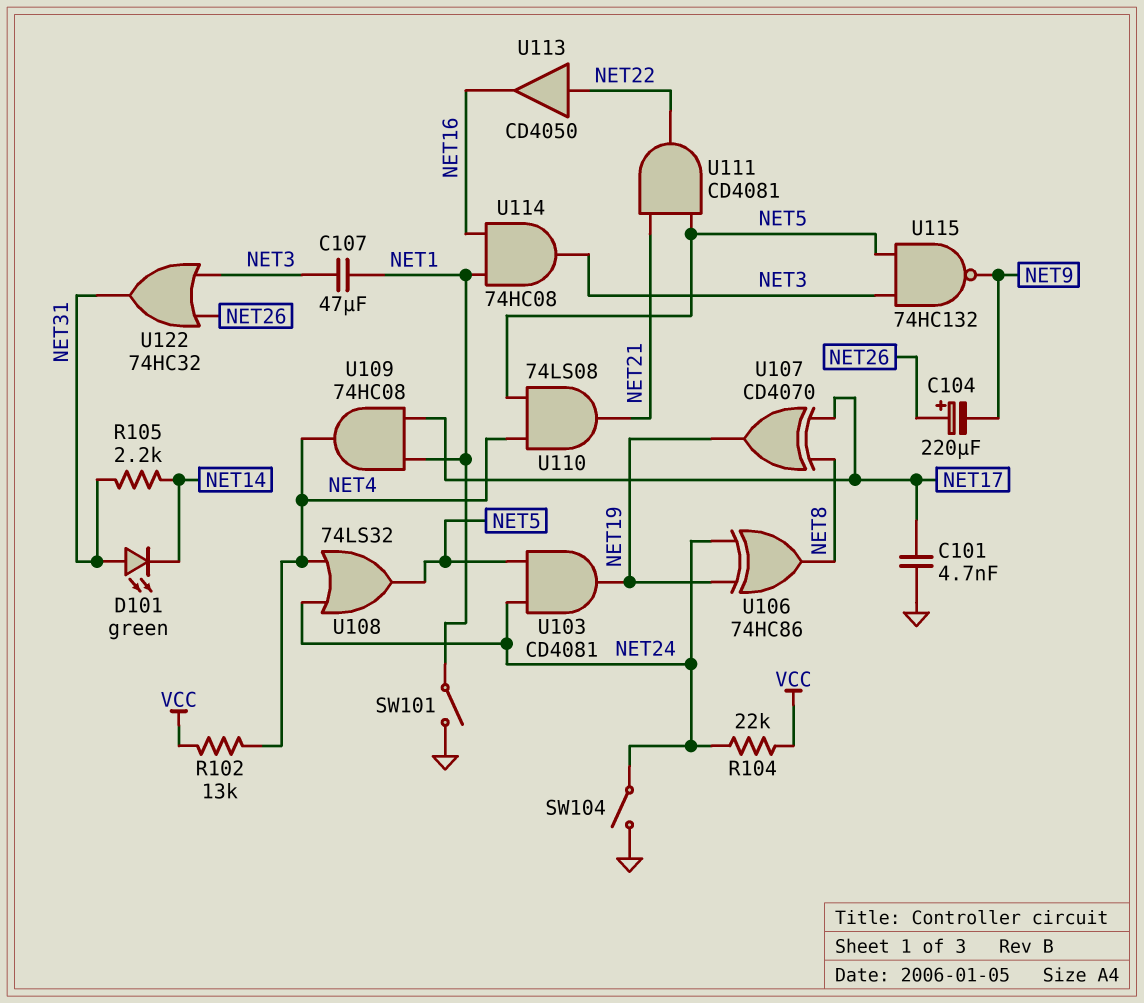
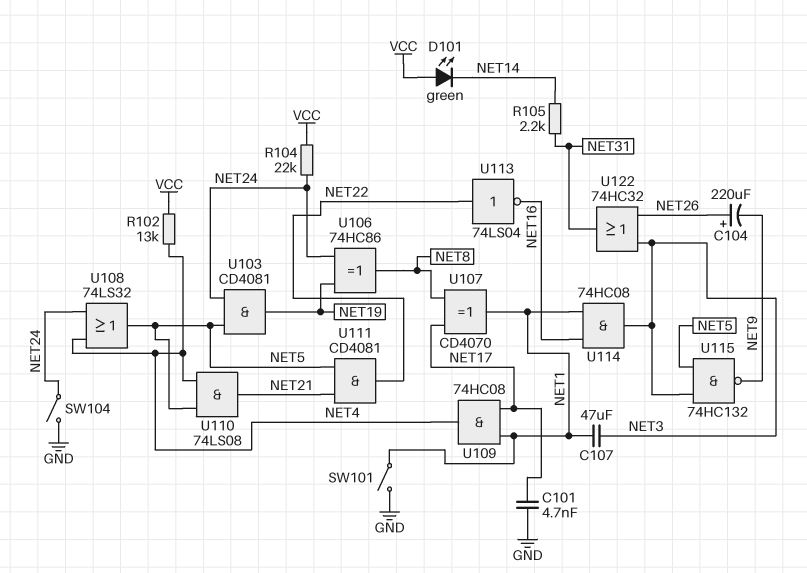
D101: LED green (A NET31, K NET14) -> LED green (A VCC, K NET14)
U107: XOR CD4070 (in NET8, in NET17, out NET19) -> XOR CD4070 (in NET8, in NET17, out NET1)
U113: buffer CD4050 (in NET22, out NET16) -> NOT 74LS04 (in NET22, out NET16)

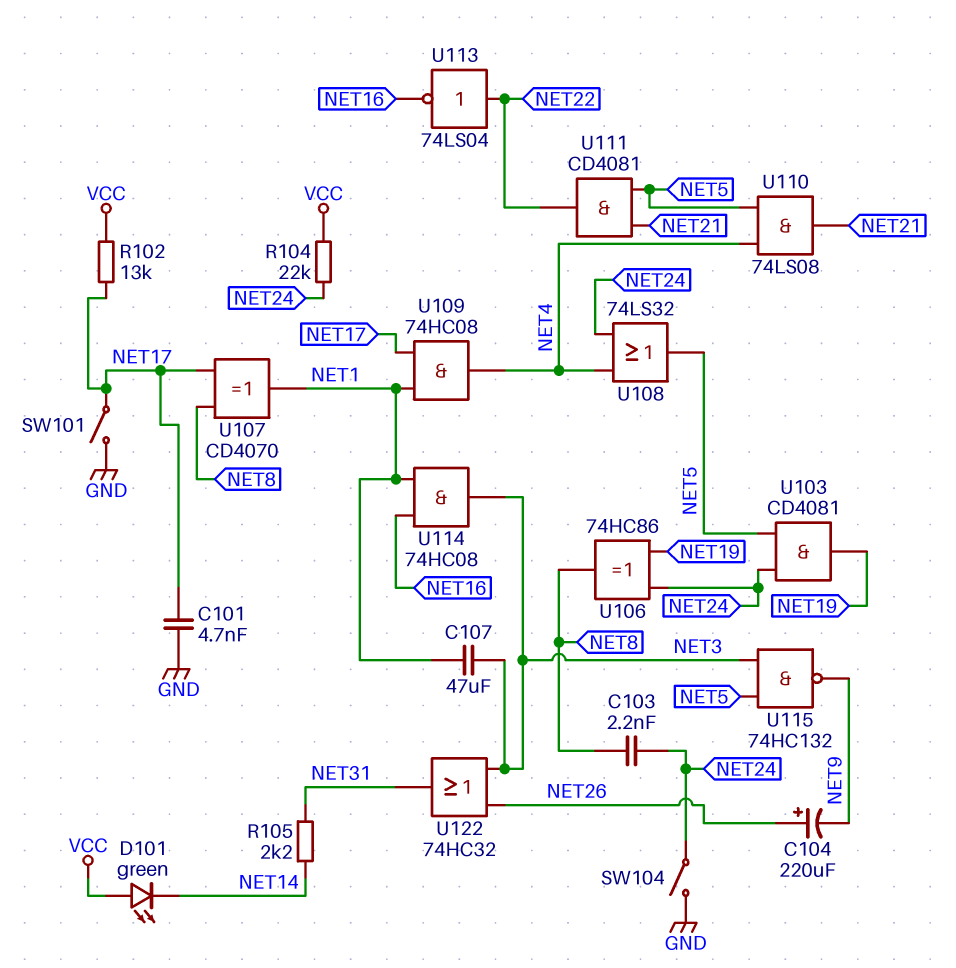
C103: none -> 2.2nF (NET8, NET24)
R102: 13k (NET4, VCC) -> 13k (NET17, VCC)
SW101: switch (GND, NET1) -> switch (GND, NET17)

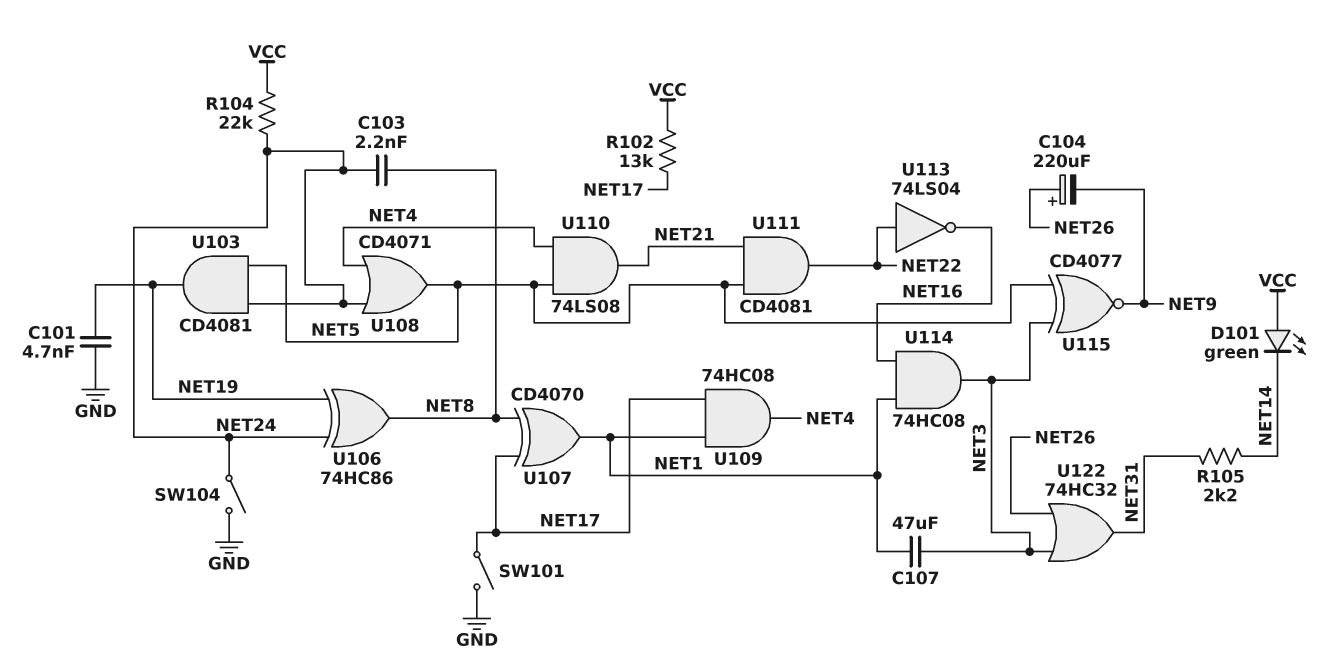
C101: 4.7nF (GND, NET17) -> 4.7nF (GND, NET19)
U108: OR 74LS32 (in NET4, in NET24, out NET5) -> OR CD4071 (in NET4, in NET24, out NET5)
U115: NAND 74HC132 (in NET3, in NET5, out NET9) -> XNOR CD4077 (in NET3, in NET5, out NET9)

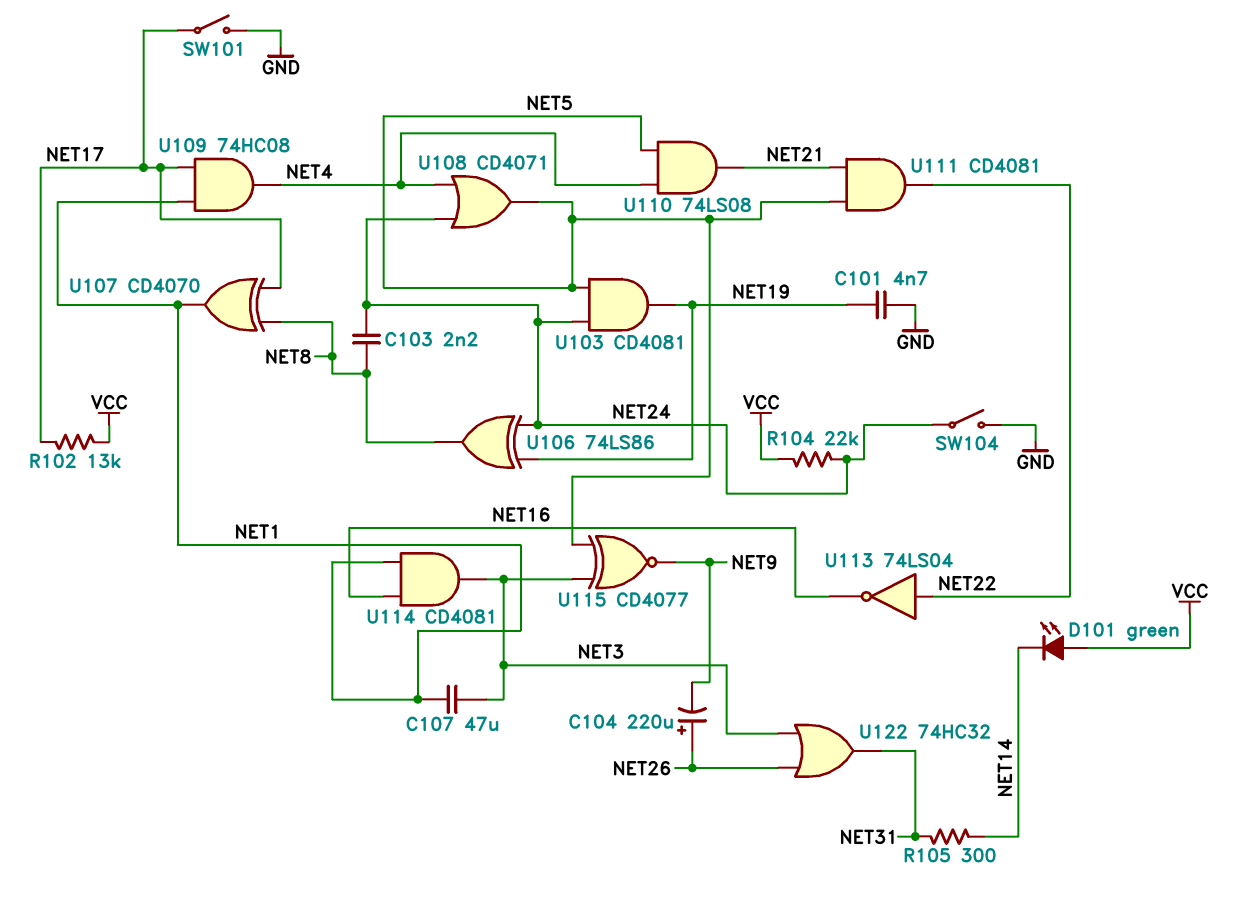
R105: 2.2k (NET14, NET31) -> 300 (NET14, NET31)
U106: XOR 74HC86 (in NET19, in NET24, out NET8) -> XOR 74LS86 (in NET19, in NET24, out NET8)
U114: AND 74HC08 (in NET1, in NET16, out NET3) -> AND CD4081 (in NET1, in NET16, out NET3)

